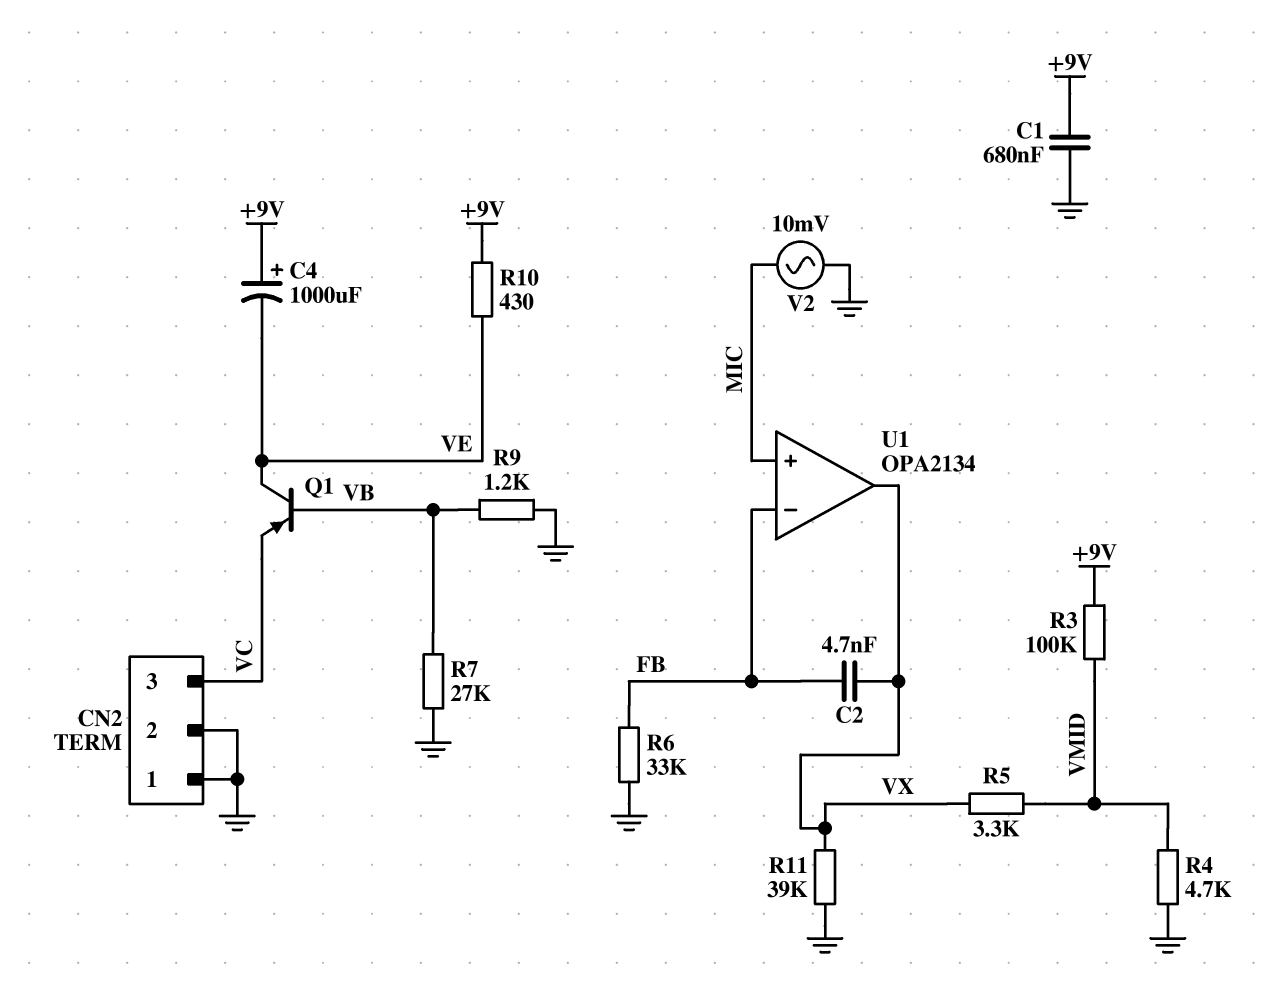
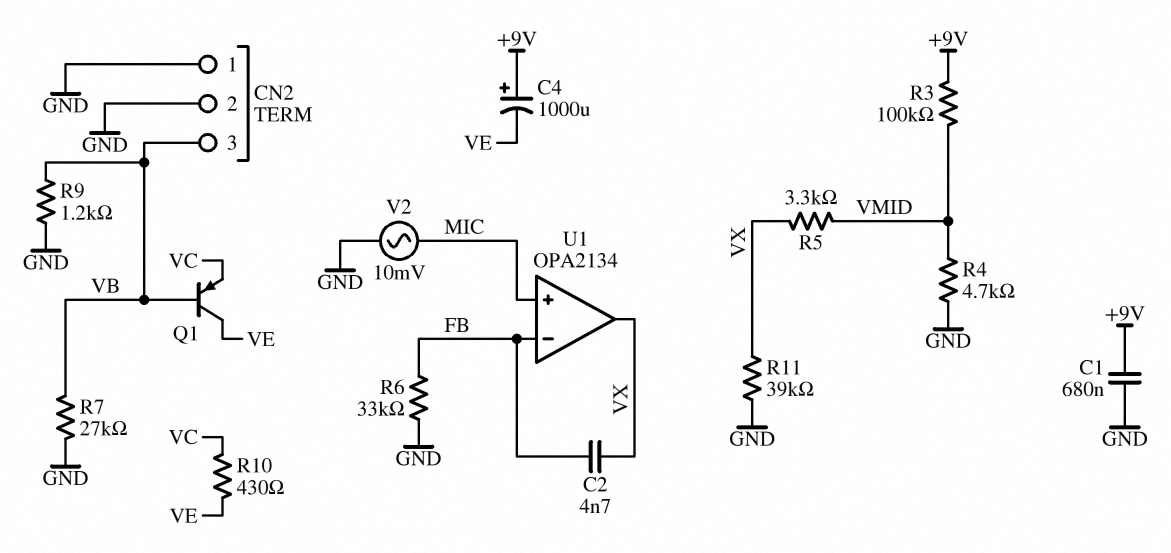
CN2 pin 3: VC -> VB
R10: 430 (+9V, VE) -> 430 (VC, VE)

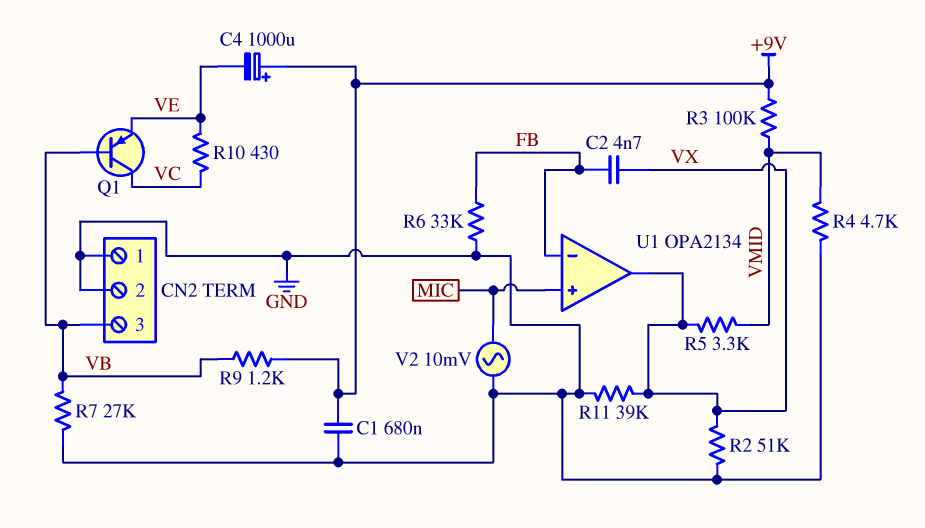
Q1: PNP (B VB, C VE, E VC) -> PNP (B VB, C VC, E VE)
R2: none -> 51k (GND, VX)
R9: 1.2k (GND, VB) -> 1.2k (+9V, VB)

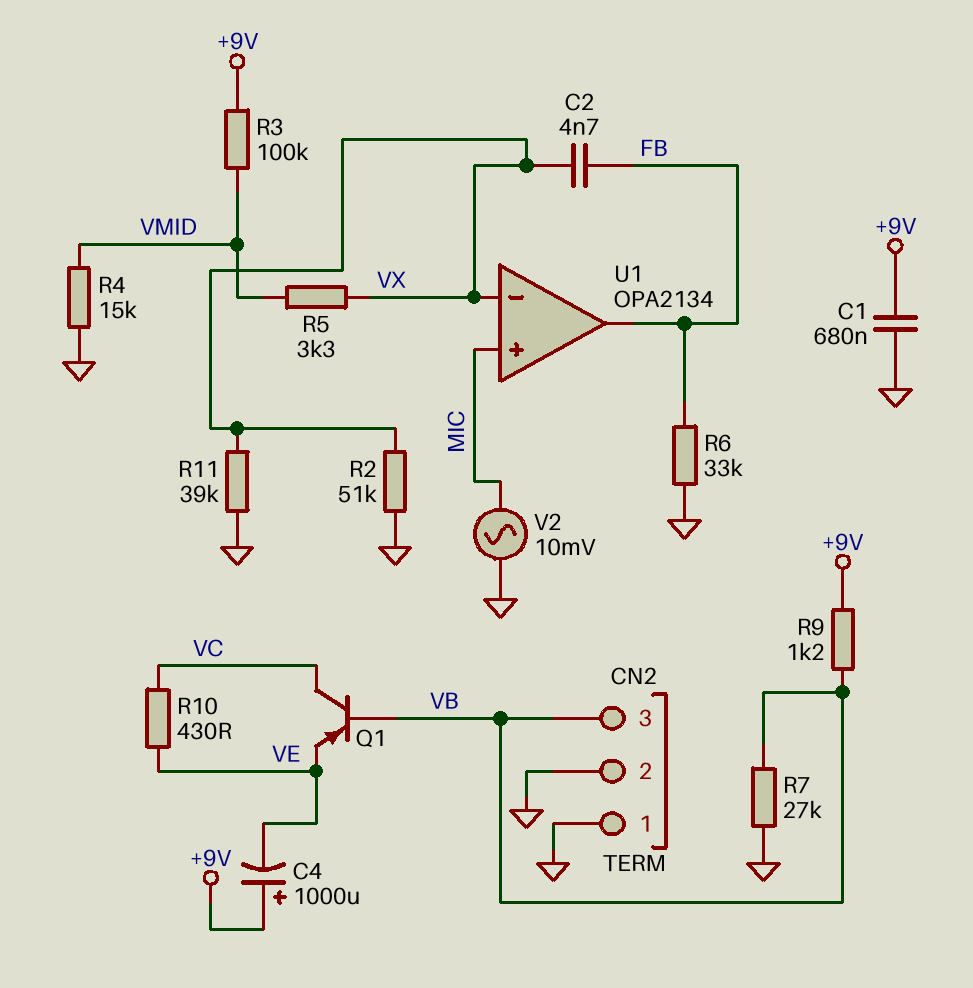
R4: 4.7k (GND, VMID) -> 15k (GND, VMID)
U1 pin in-: FB -> VX
U1 pin out: VX -> FB

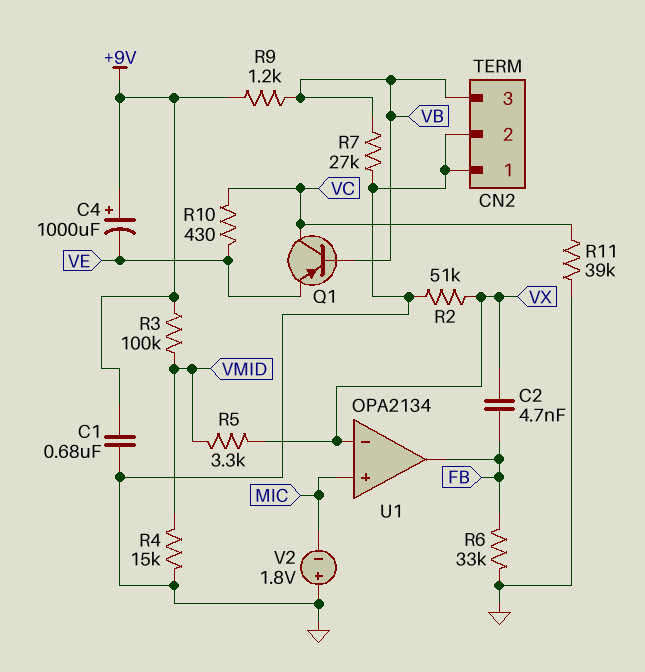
R11: 39k (GND, VX) -> 39k (GND, VC)
V2: AC 10mV (GND, MIC) -> 1.8V (plus GND, minus MIC)

